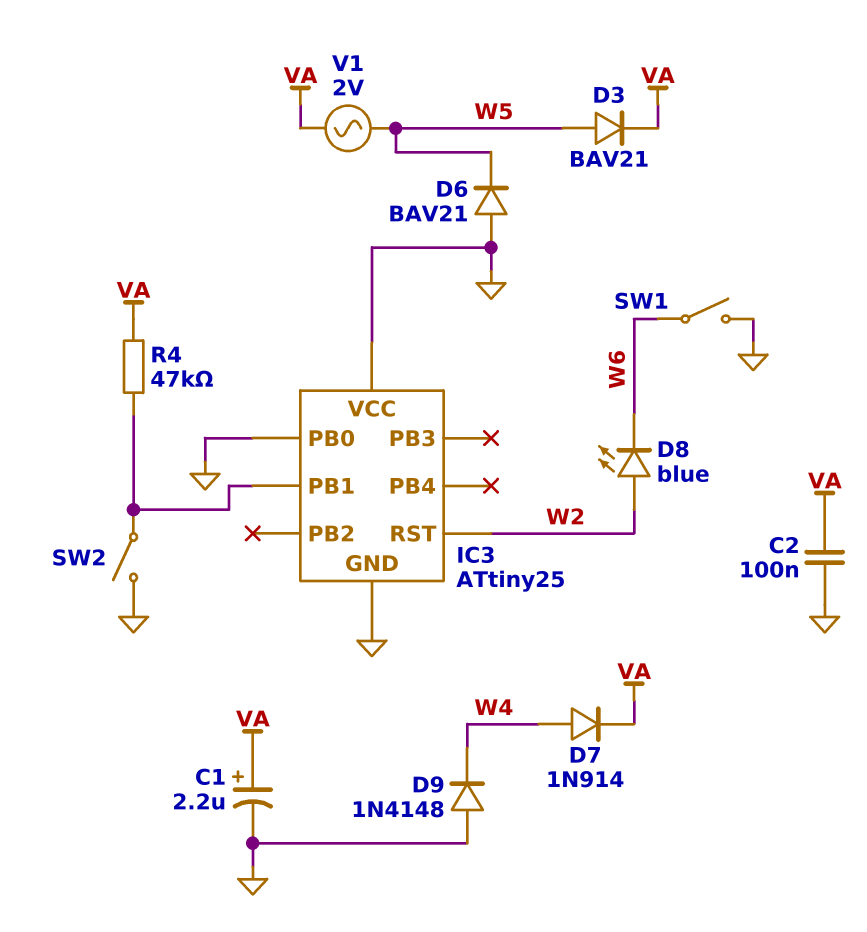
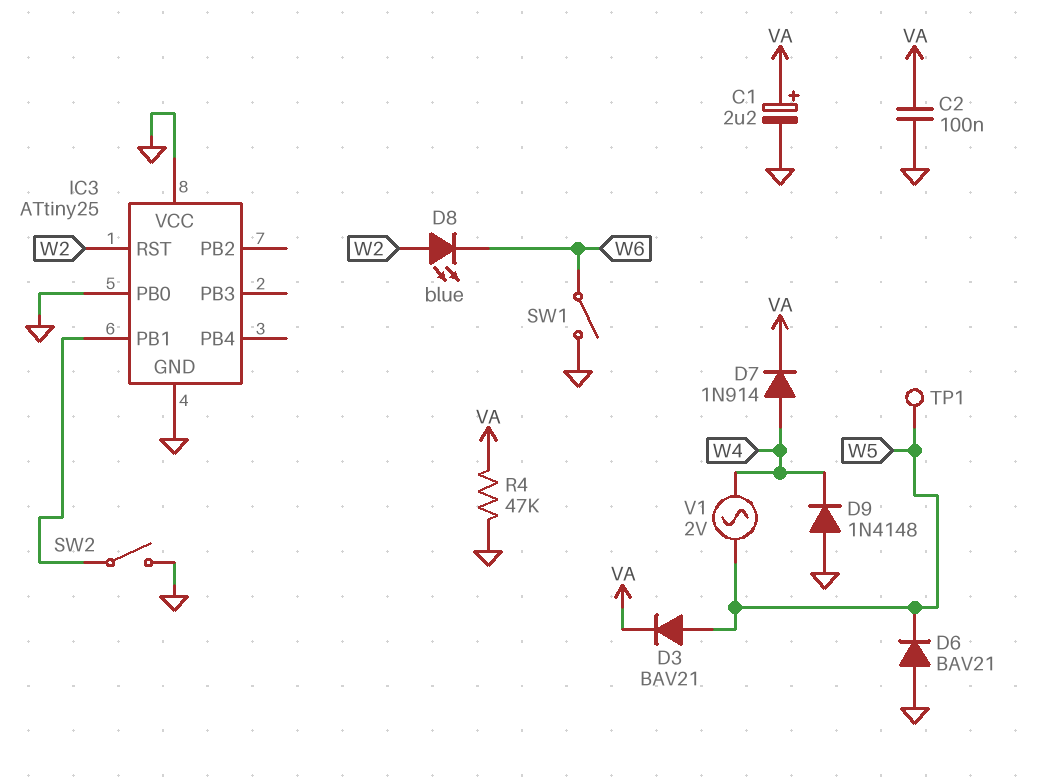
R4: 47k (IC3/PB1, VA) -> 47k (GND, VA)
TP1: none -> test point (W5)
V1: AC 2V (VA, W5) -> AC 2V (W4, W5)

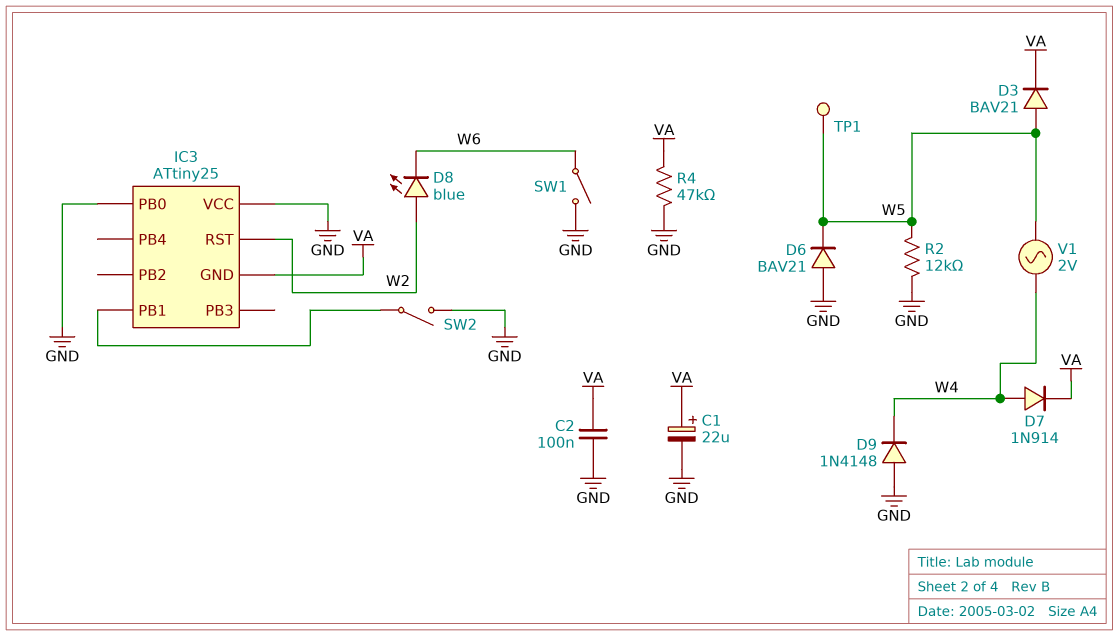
C1: 2.2uF (plus VA, minus GND) -> 22uF (plus VA, minus GND)
IC3 pin GND: GND -> VA
R2: none -> 12k (GND, W5)

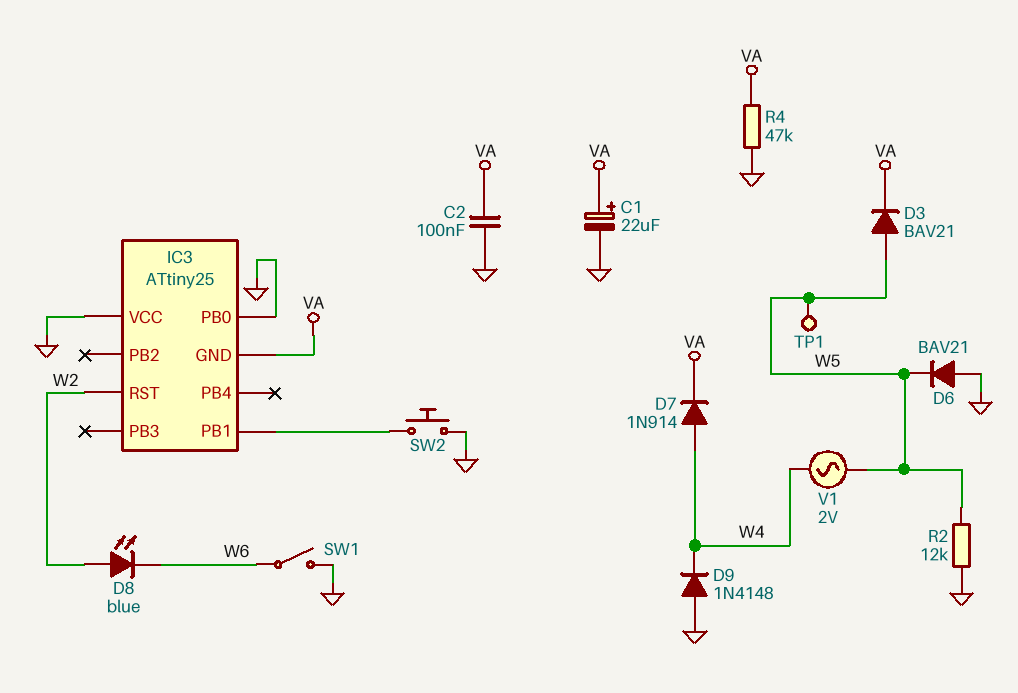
SW2: switch (GND, IC3/PB1) -> button (GND, IC3/PB1)

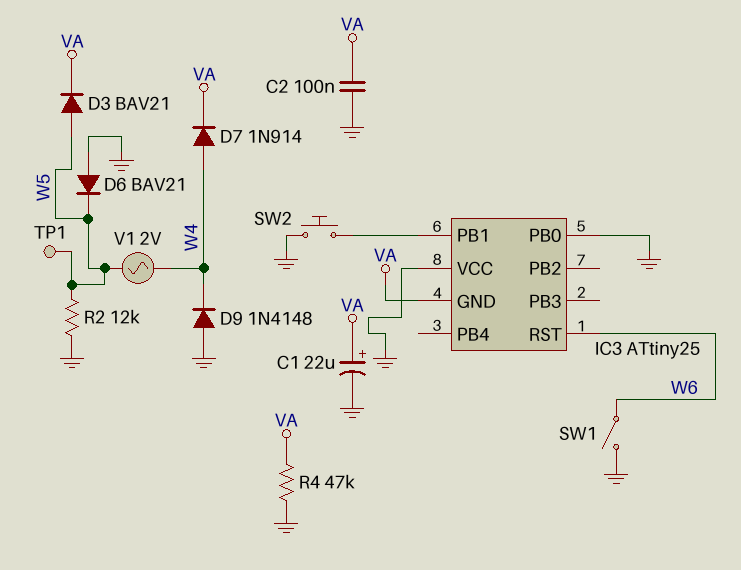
D8: LED blue (A W2, K W6) -> none
IC3 pin RST: W2 -> W6

